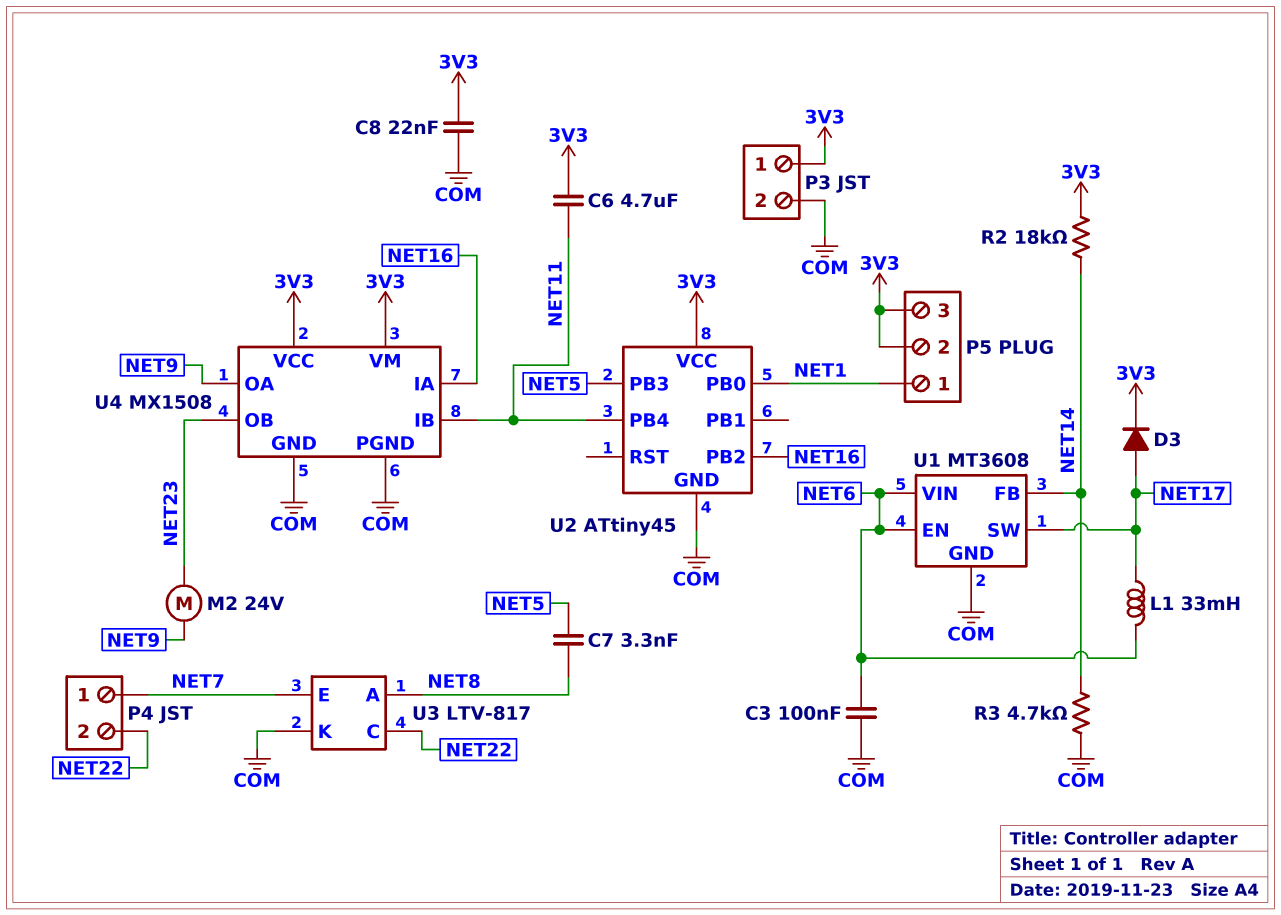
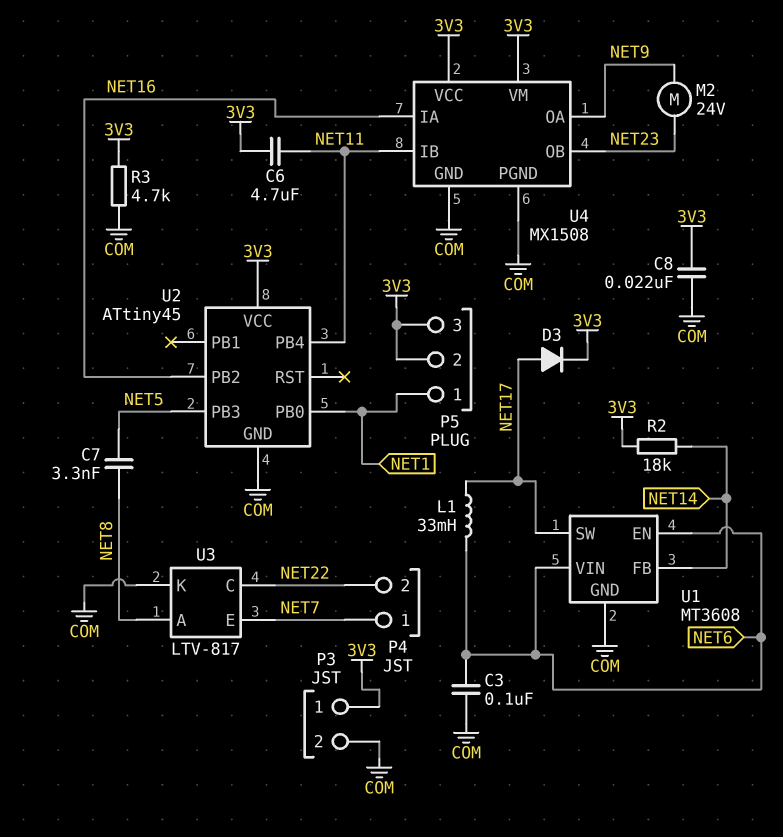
R3: 4.7k (COM, NET14) -> 4.7k (3V3, COM)

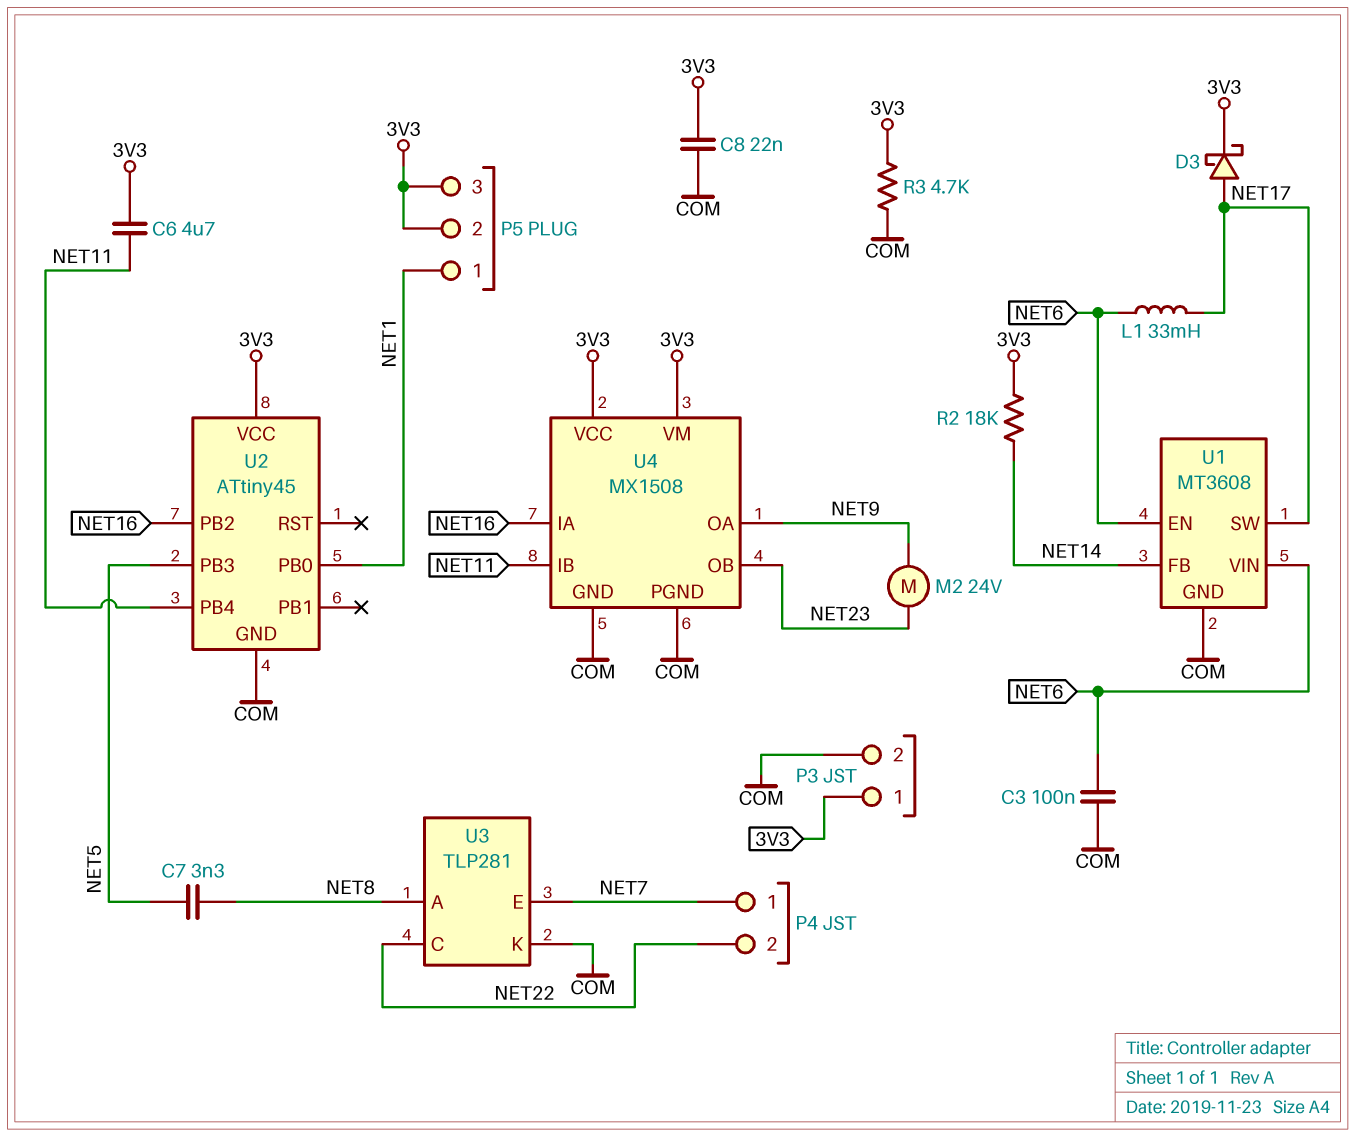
D3: diode (A NET17, K 3V3) -> schottky (A NET17, K 3V3)
U3: LTV-817 -> TLP281

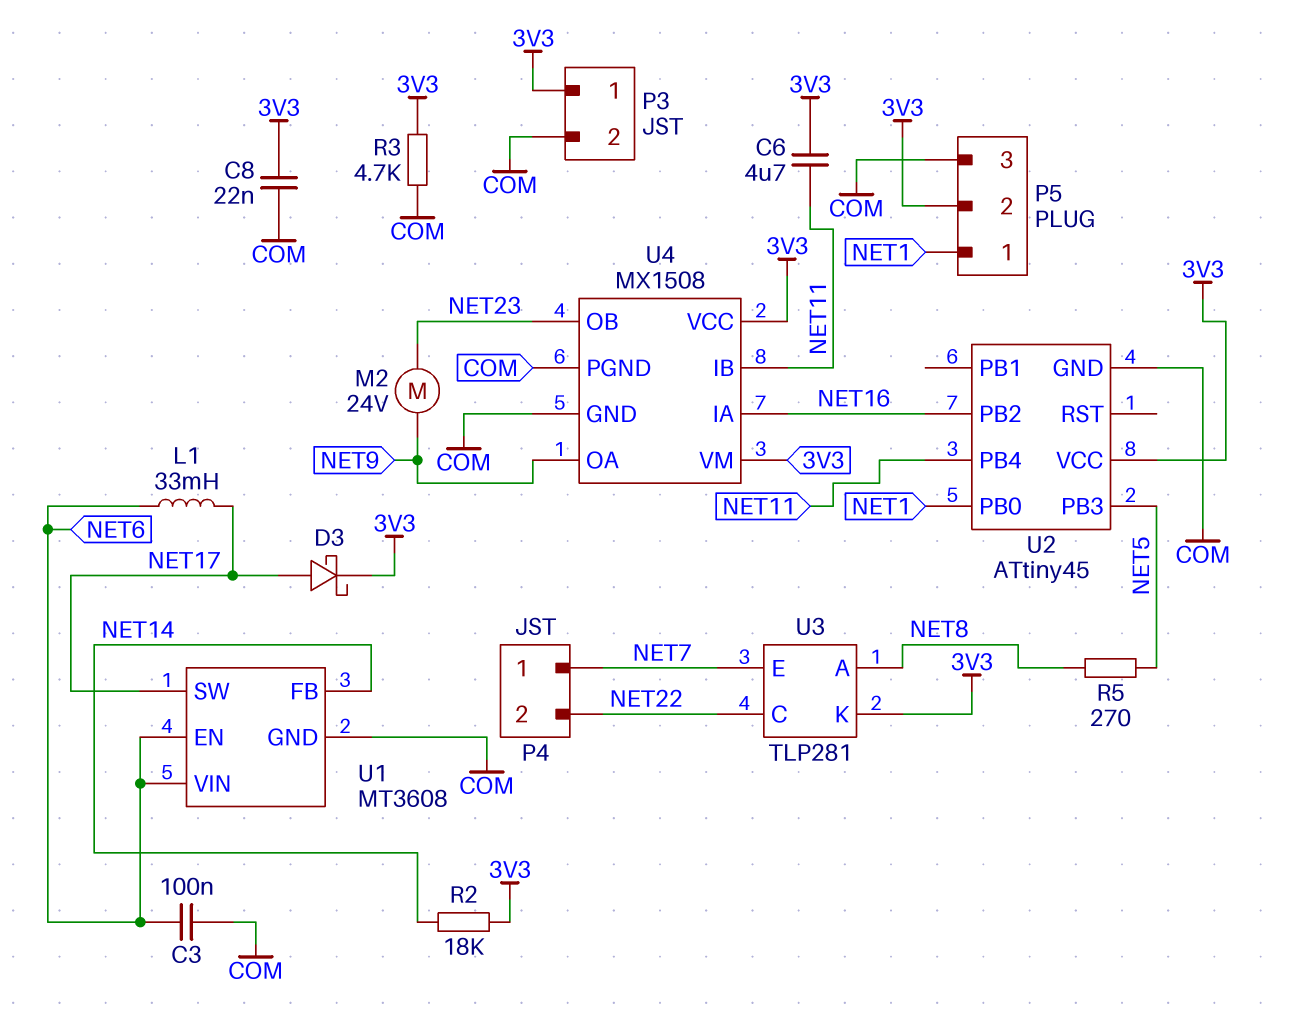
C7: 3.3nF (NET5, NET8) -> none
P5 pin 3: 3V3 -> COM
R5: none -> 270 (NET5, NET8)
U3 pin K: COM -> 3V3

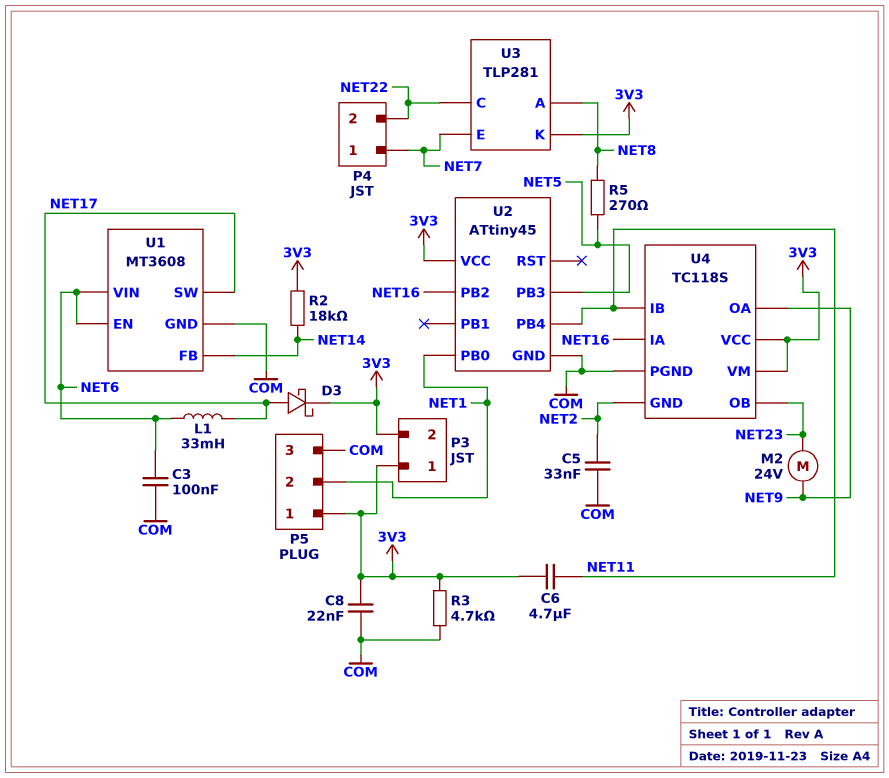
C5: none -> 33nF (COM, NET2)
P3 pin 2: COM -> 3V3
P5 pin 1: NET1 -> 3V3
P5 pin 2: 3V3 -> NET1
U4: MX1508 -> TC118S
U4 pin GND: COM -> NET2

